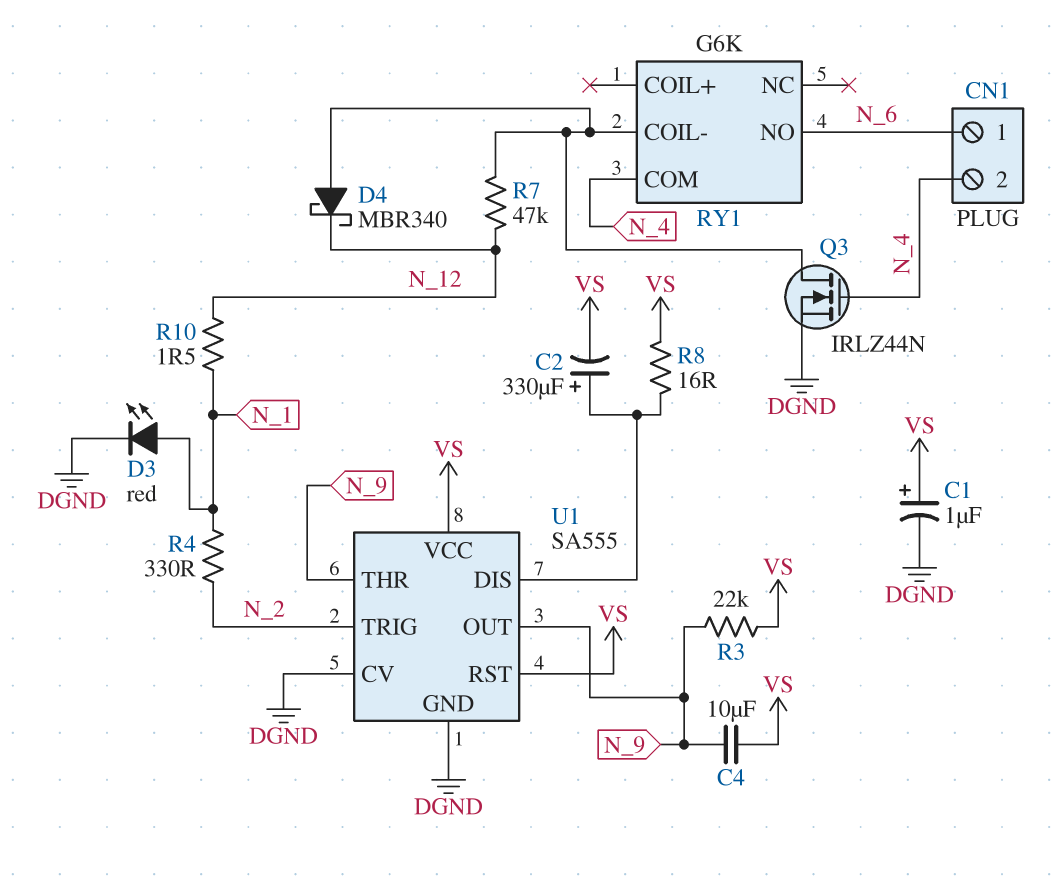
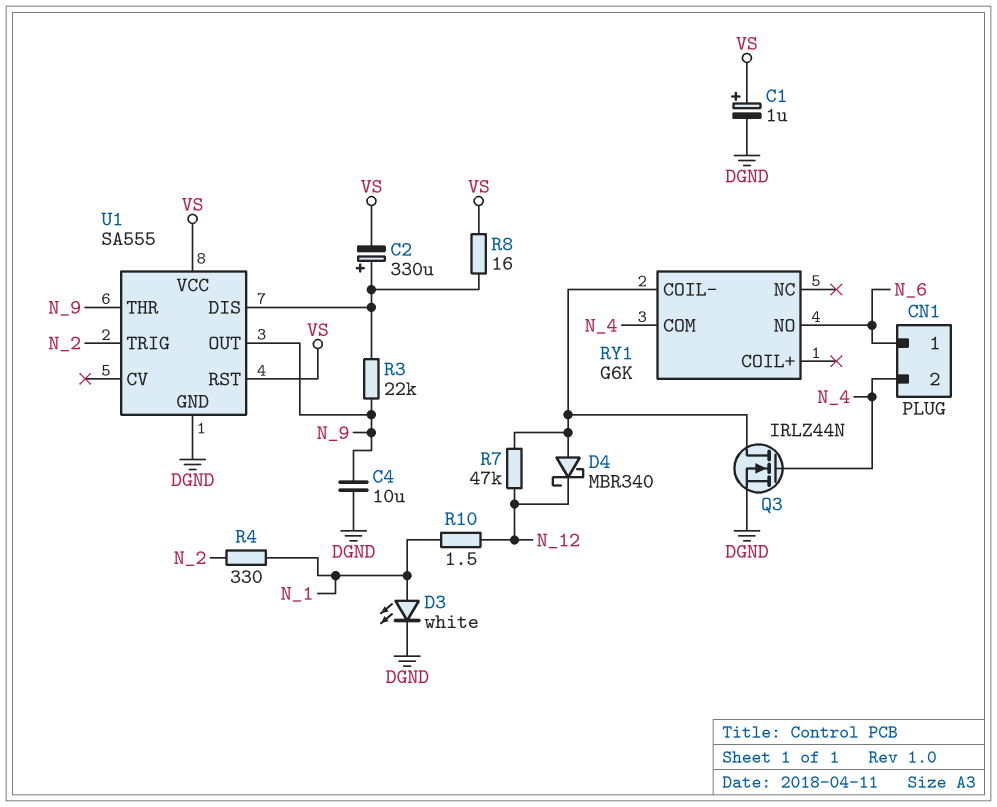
C4: 10uF (N_9, VS) -> 10uF (DGND, N_9)
D3: LED red (A N_1, K DGND) -> LED white (A N_1, K DGND)
R3: 22k (N_9, VS) -> 22k (N_9, U1/DIS)
U1 pin CV: DGND -> none

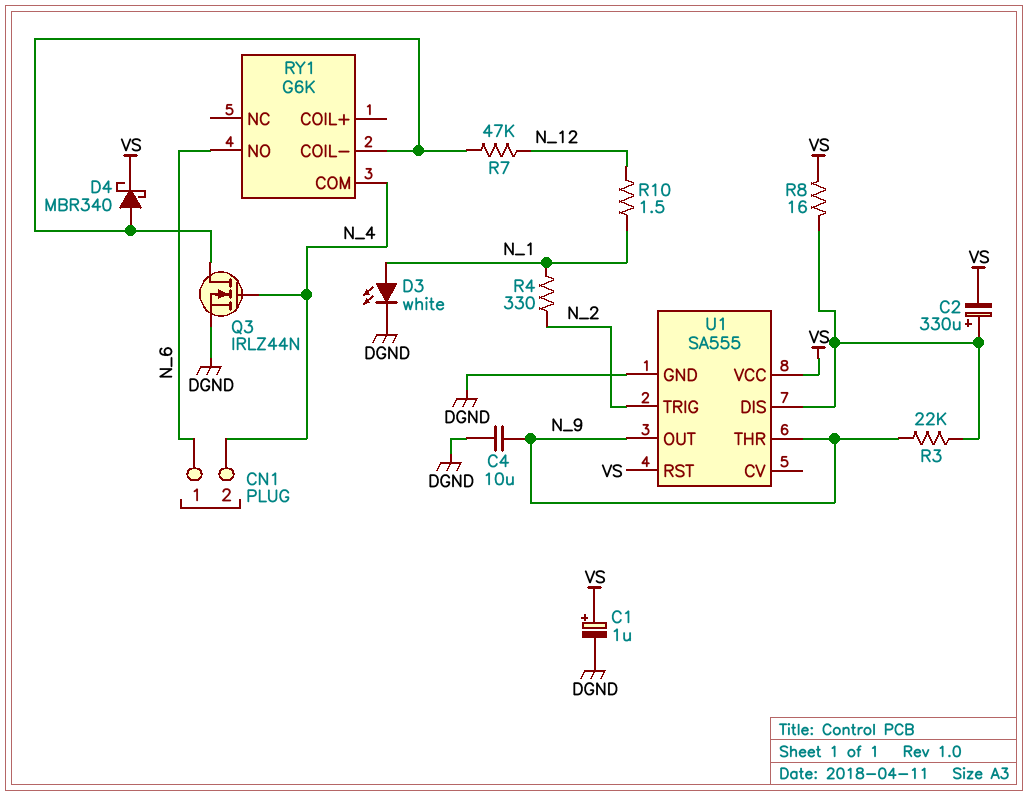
D4: schottky MBR340 (A RY1/COIL-, K N_12) -> schottky MBR340 (A RY1/COIL-, K VS)

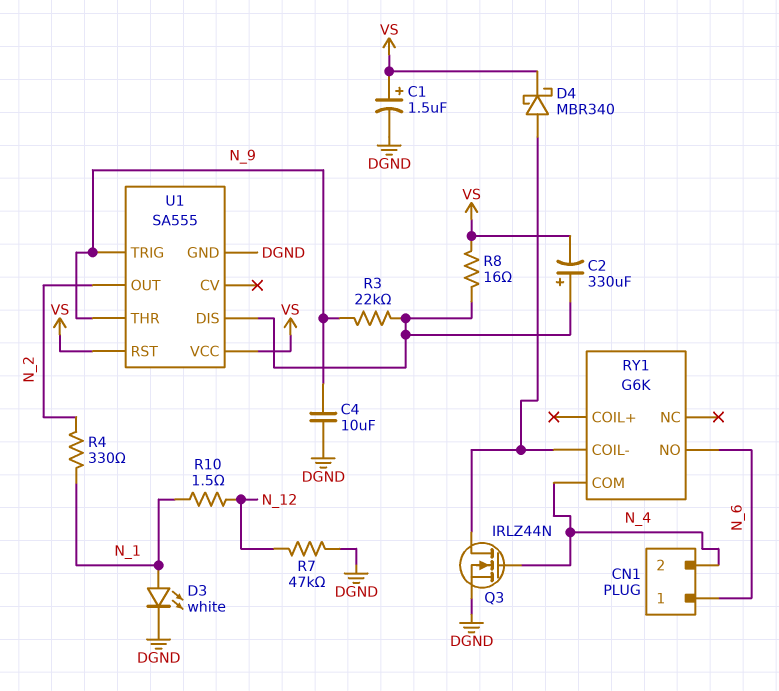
C1: 1uF (plus VS, minus DGND) -> 1.5uF (plus VS, minus DGND)
R7: 47k (N_12, RY1/COIL-) -> 47k (DGND, N_12)
U1 pin OUT: N_9 -> N_2
U1 pin TRIG: N_2 -> N_9

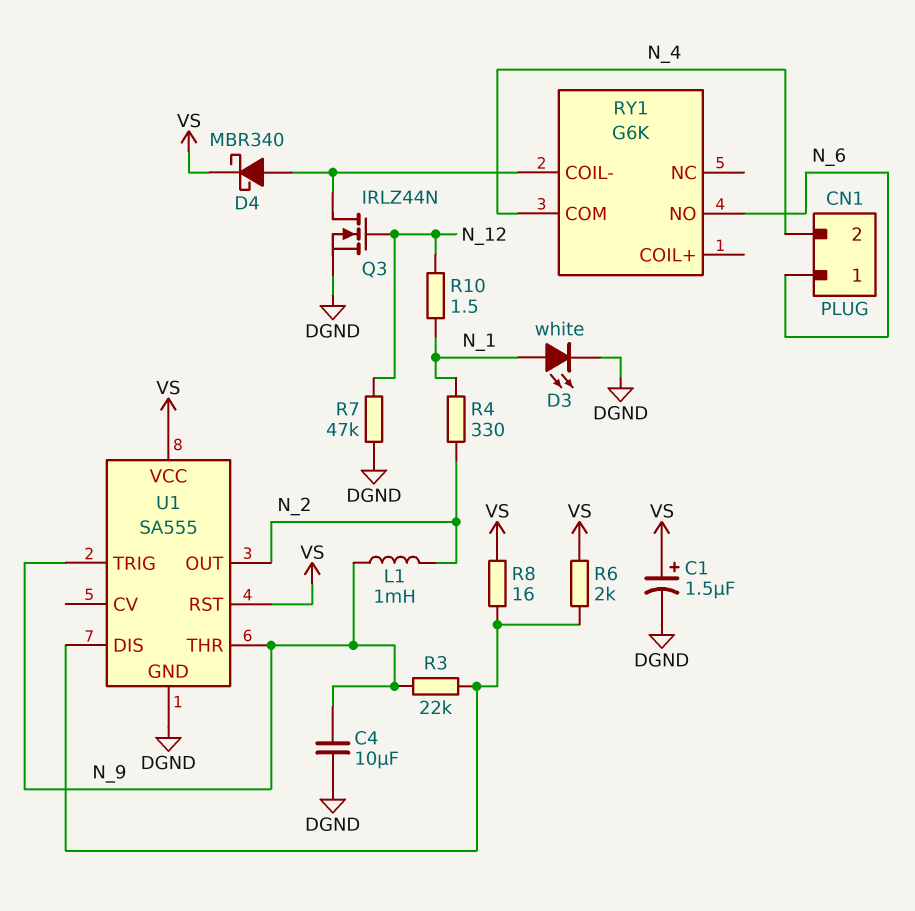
C2: 330uF (plus U1/DIS, minus VS) -> none
L1: none -> 1mH (N_2, N_9)
Q3: NMOS IRLZ44N (G N_4, D RY1/COIL-, S DGND) -> NMOS IRLZ44N (G N_12, D RY1/COIL-, S DGND)
R6: none -> 2k (U1/DIS, VS)

